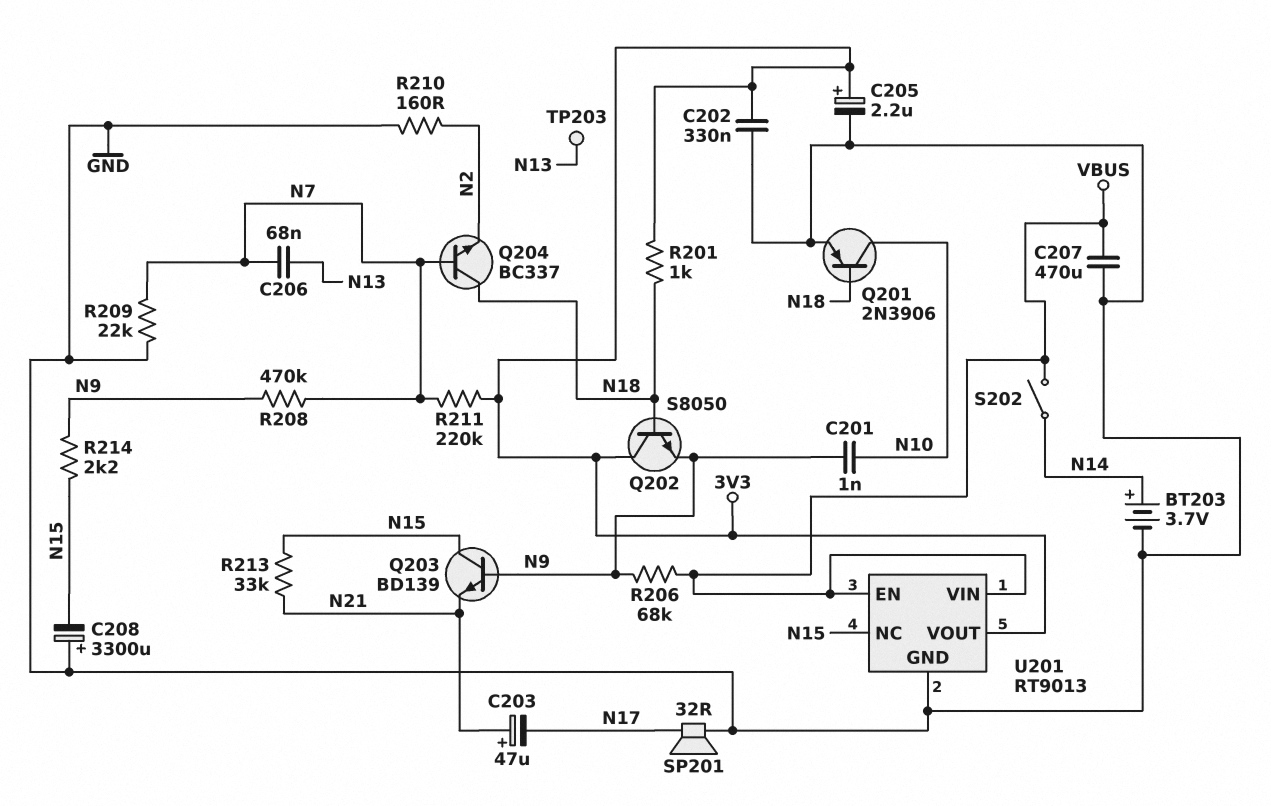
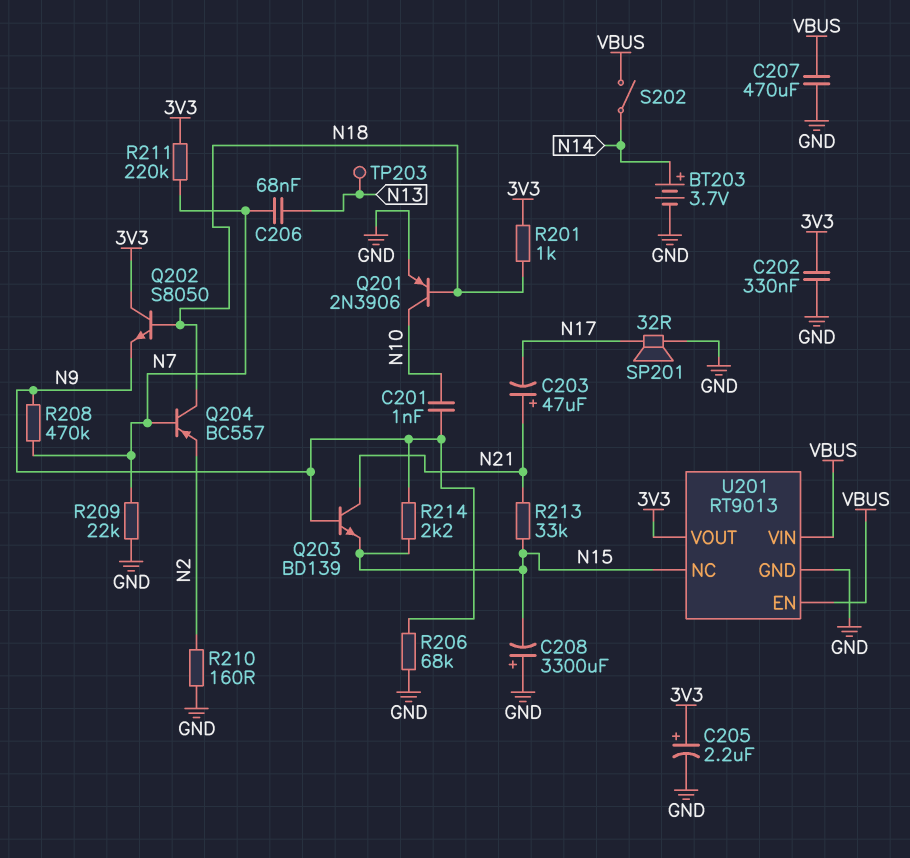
Q203: NPN BD139 (B N9, C N15, E N21) -> NPN BD139 (B N9, C N21, E N15)
Q204: NPN BC337 (B N7, C N18, E N2) -> PNP BC557 (B N7, C N18, E N2)
R206: 68k (N9, VBUS) -> 68k (GND, N9)

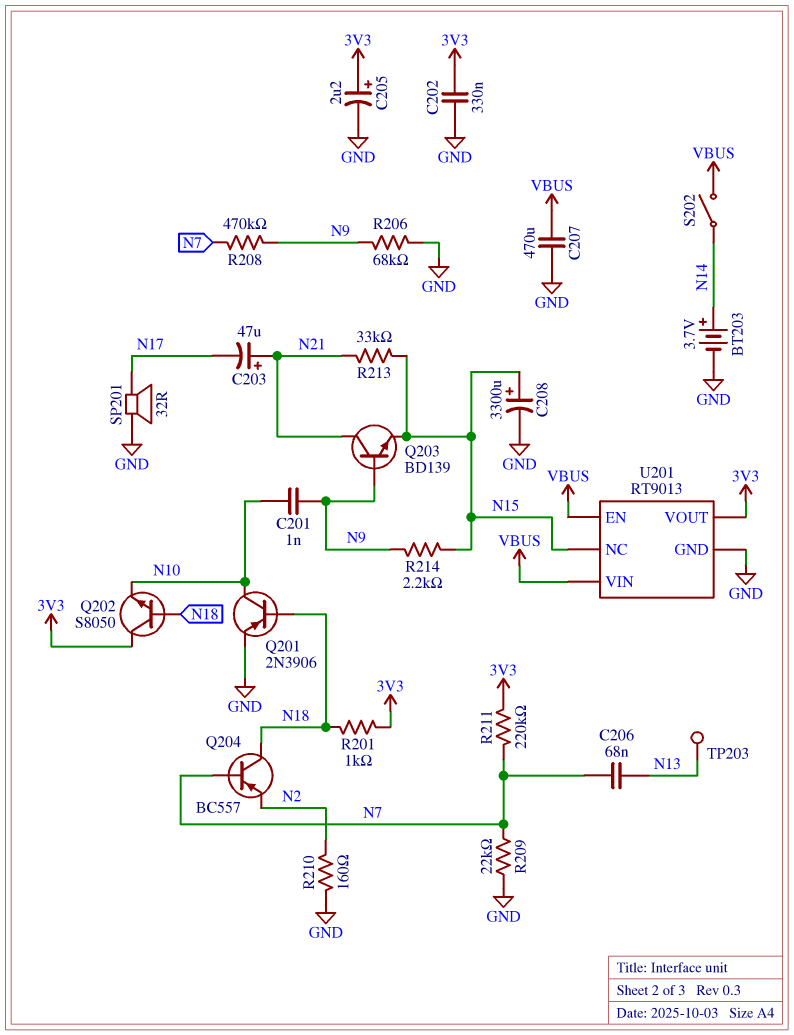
C208: 3300uF (plus GND, minus N15) -> 3300uF (plus N15, minus GND)
Q202: NPN S8050 (B N18, C 3V3, E N9) -> NPN S8050 (B N18, C 3V3, E N10)

